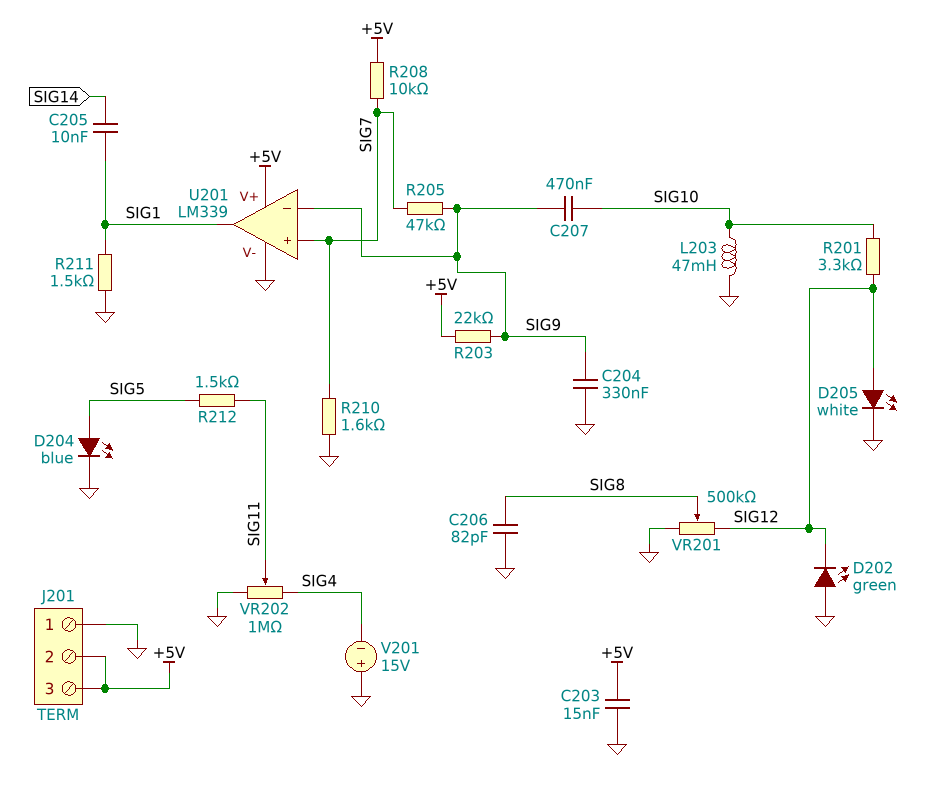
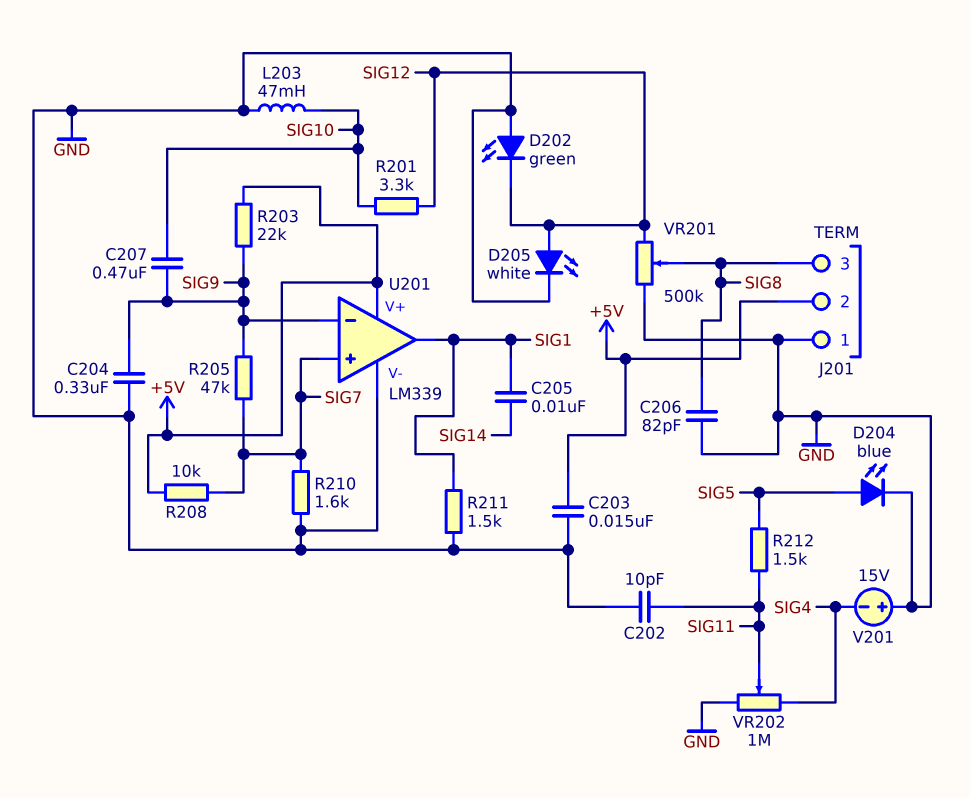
C202: none -> 10pF (GND, SIG11)
J201 pin 3: +5V -> SIG8

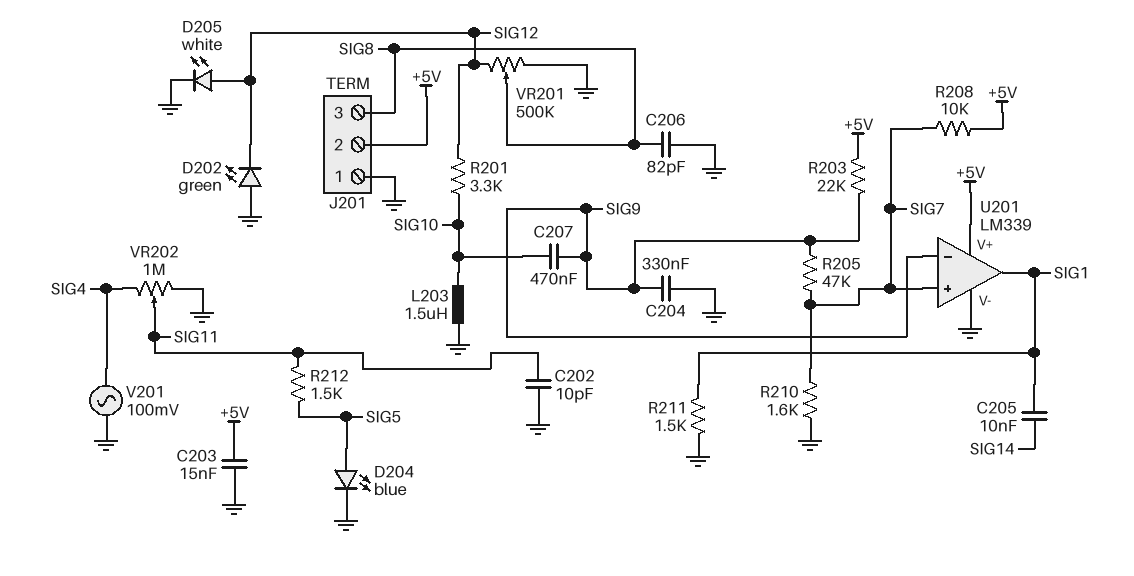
L203: 47mH (GND, SIG10) -> 1.5uH (GND, SIG10)
V201: 15V (plus GND, minus SIG4) -> AC 100mV (GND, SIG4)

